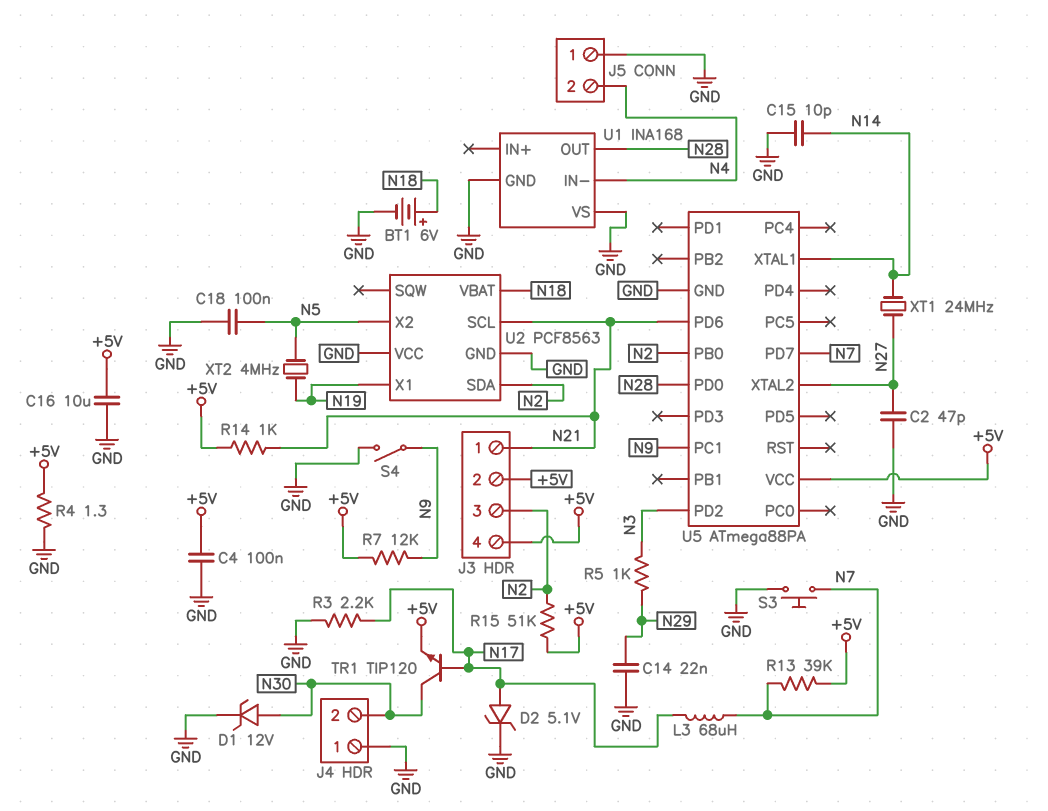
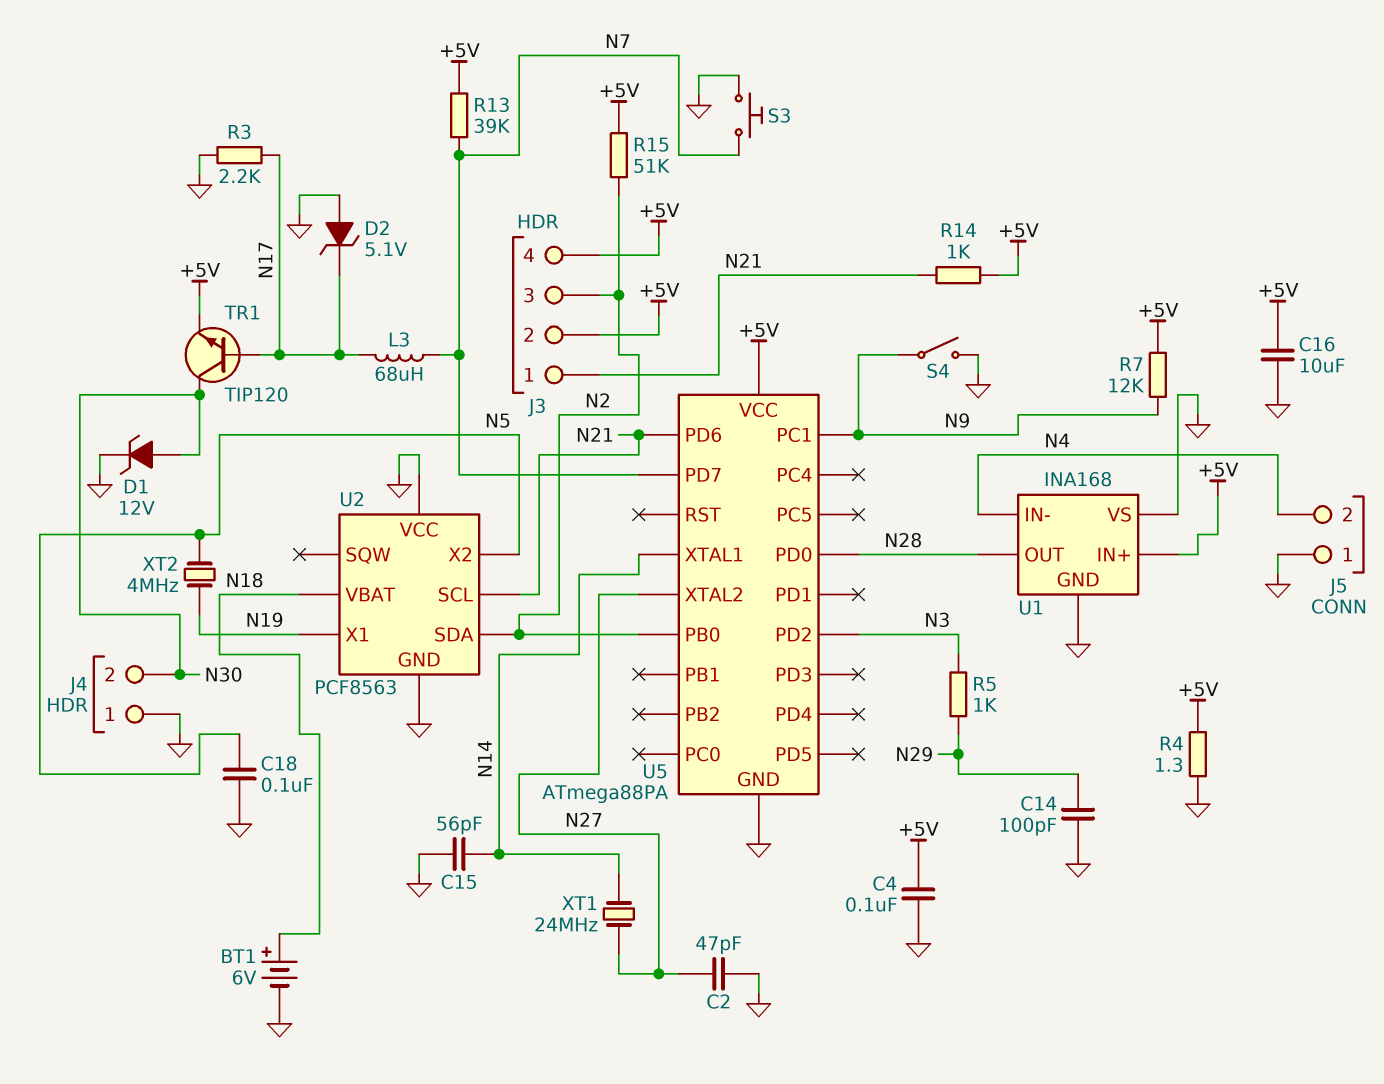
C14: 22nF (GND, N29) -> 100pF (GND, N29)
C15: 10pF (GND, N14) -> 56pF (GND, N14)
D2: zener 5.1V (A N17, K GND) -> zener 5.1V (A GND, K N17)
U1 pin IN+: none -> +5V

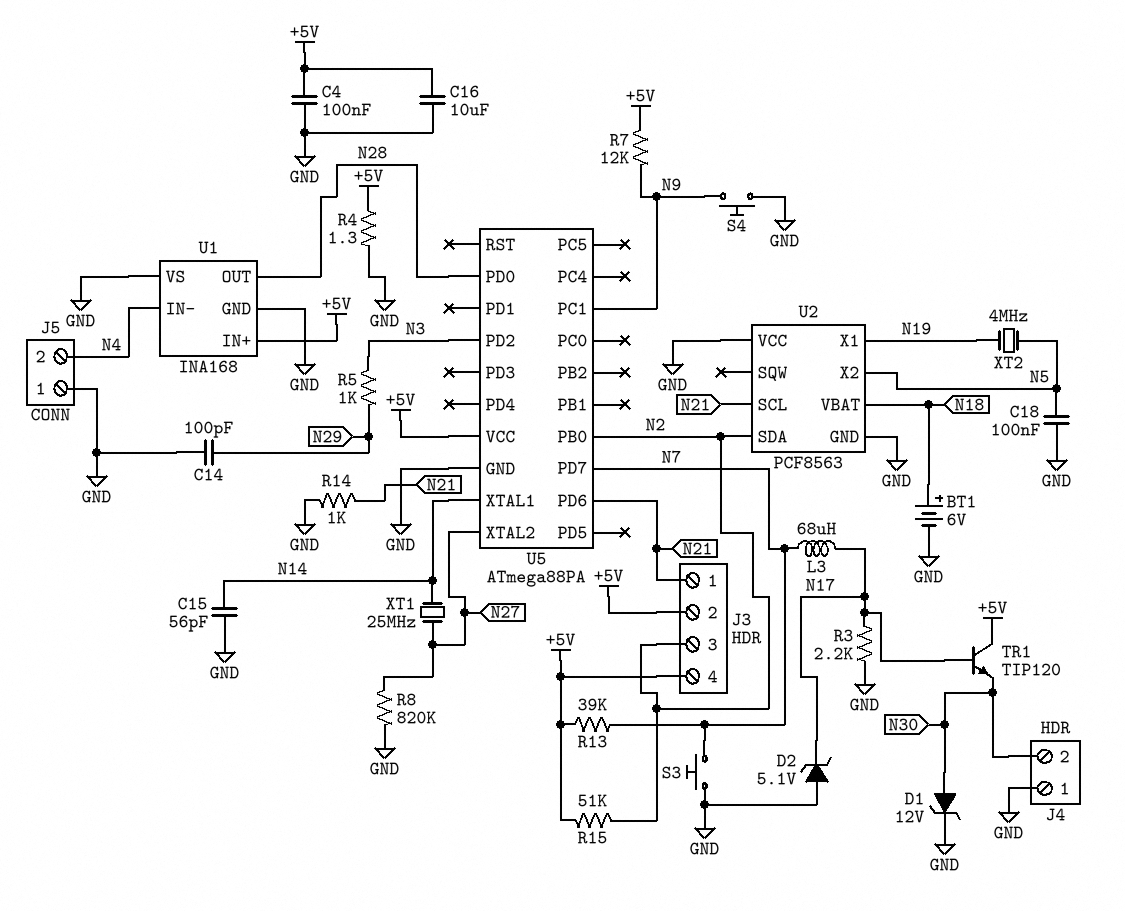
C2: 47pF (GND, N27) -> none
R8: none -> 820k (GND, N27)
R14: 1k (+5V, N21) -> 1k (GND, N21)
S4: switch (GND, N9) -> button (GND, N9)
TR1: NPN TIP120 (B N17, C N30, E +5V) -> NPN TIP120 (B N17, C +5V, E N30)
XT1: 24MHz (N14, N27) -> 25MHz (N14, N27)

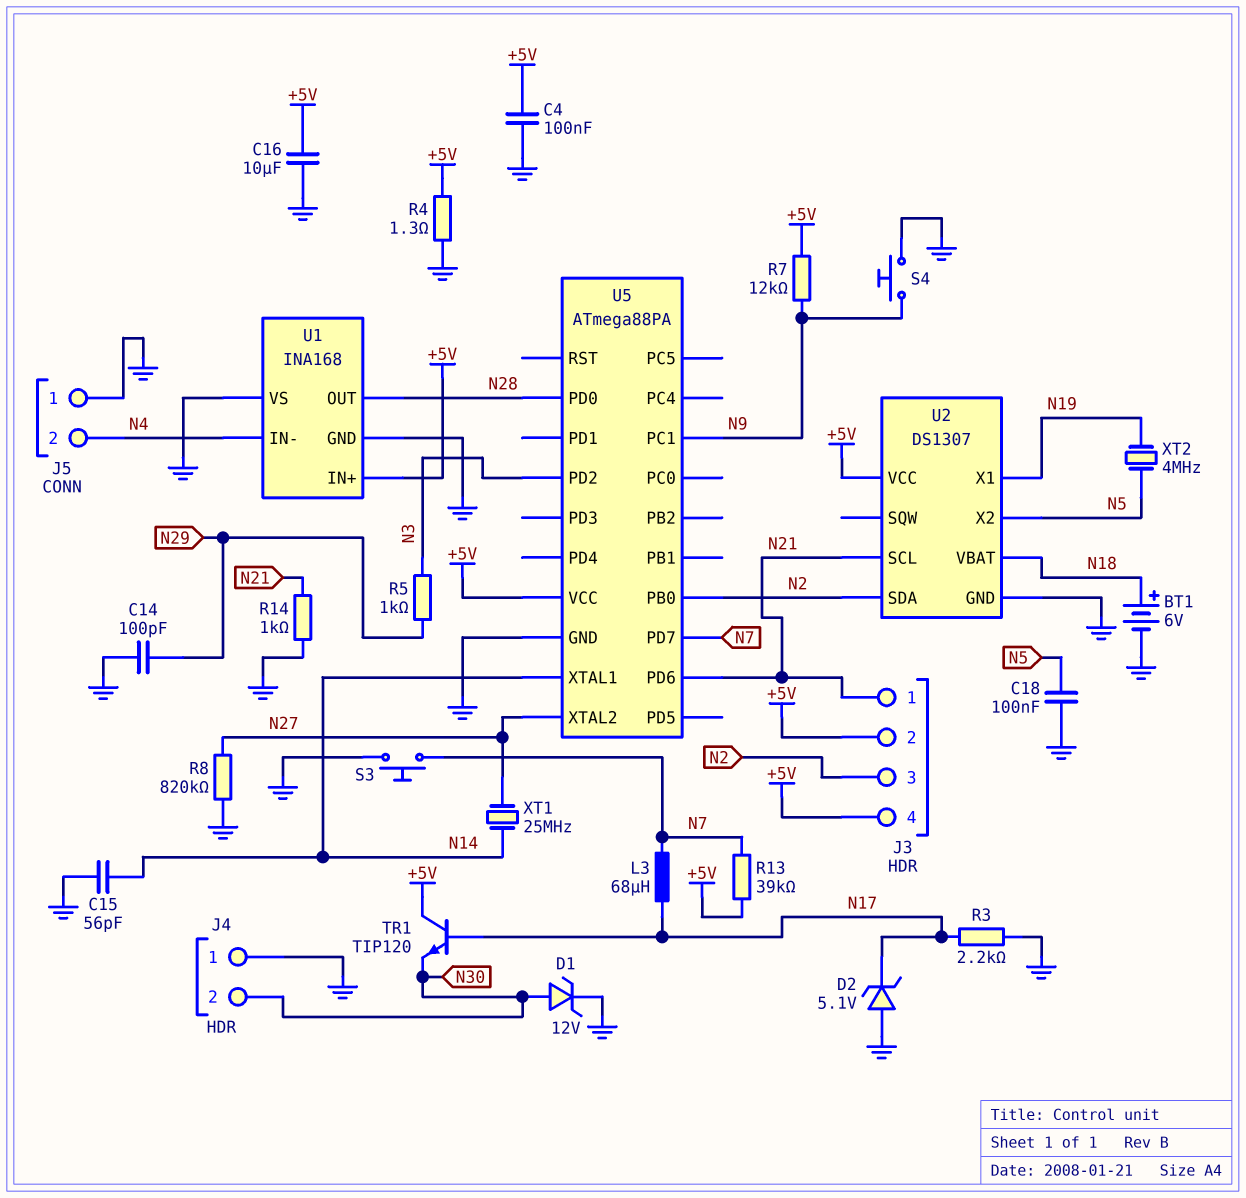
R15: 51k (+5V, N2) -> none
U2: PCF8563 -> DS1307
U2 pin VCC: GND -> +5V

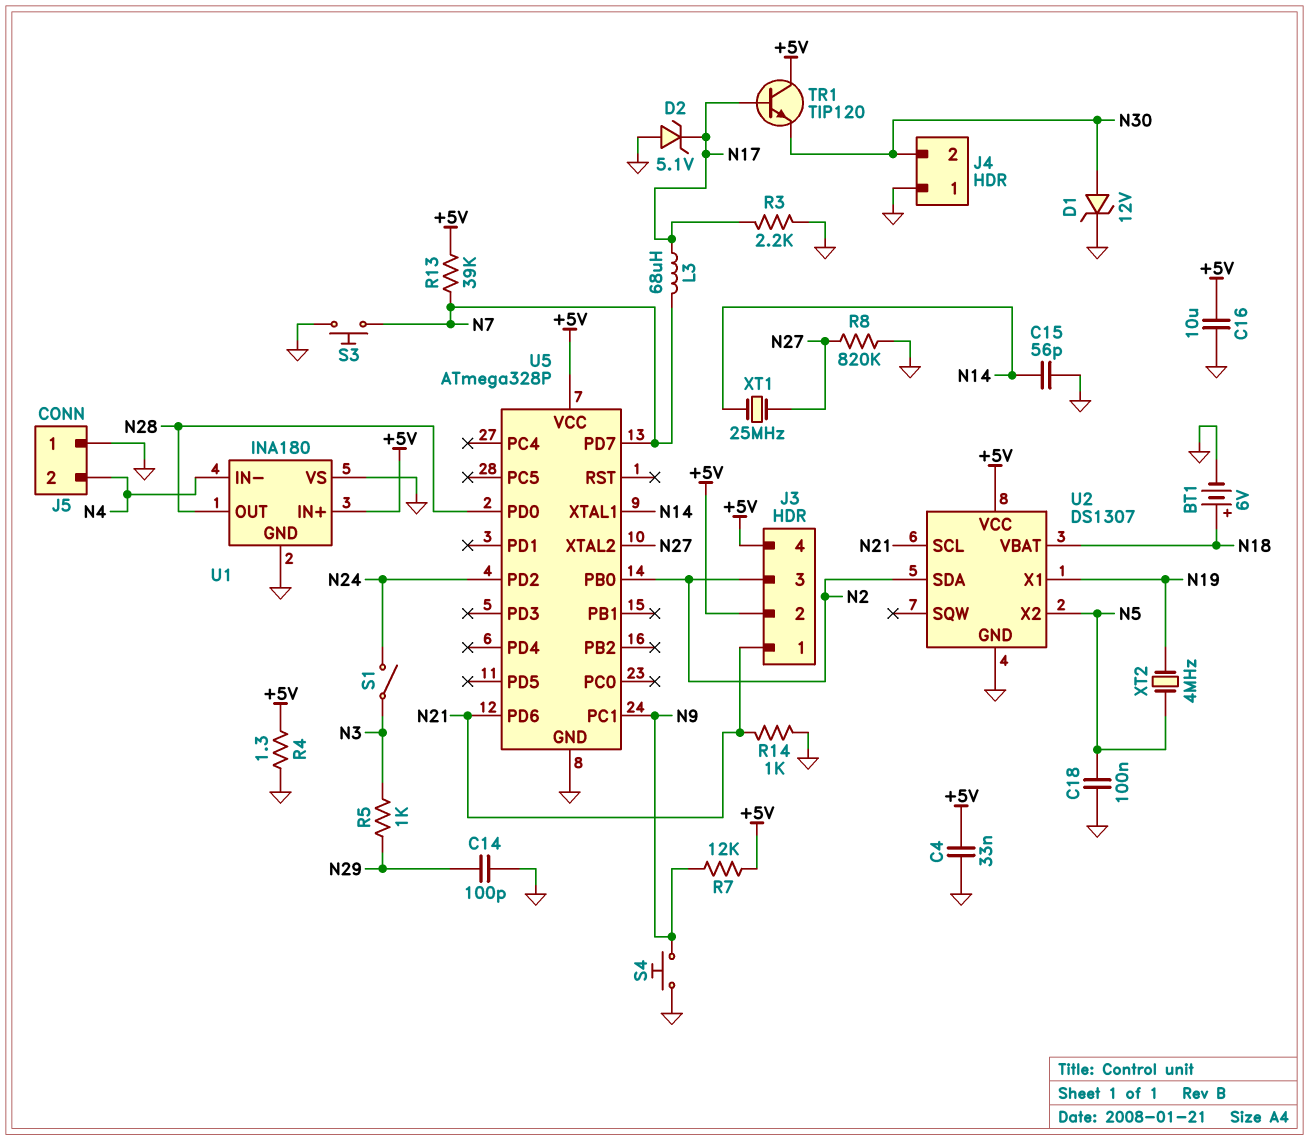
C4: 100nF (+5V, GND) -> 33nF (+5V, GND)
S1: none -> switch (N3, N24)
U1: INA168 -> INA180
U5: ATmega88PA -> ATmega328P
U5 pin PD2: N3 -> N24

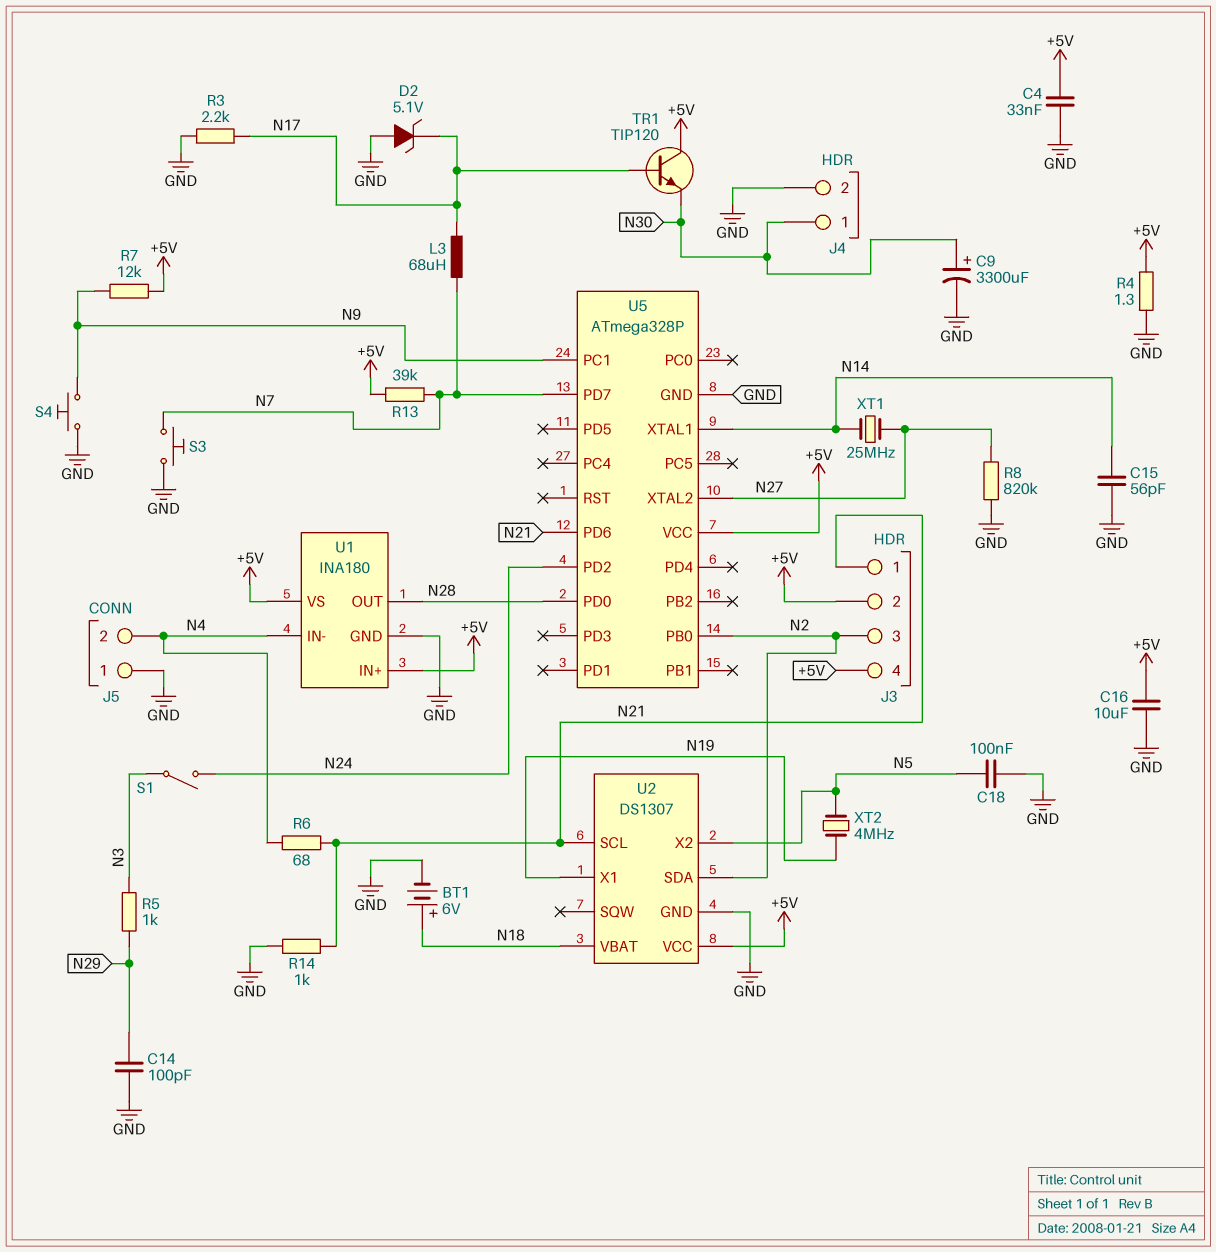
C9: none -> 3300uF (plus N30, minus GND)
D1: zener 12V (A N30, K GND) -> none
J4 pin 1: GND -> N30
J4 pin 2: N30 -> GND
R6: none -> 68 (N4, N21)
U1 pin VS: GND -> +5V

